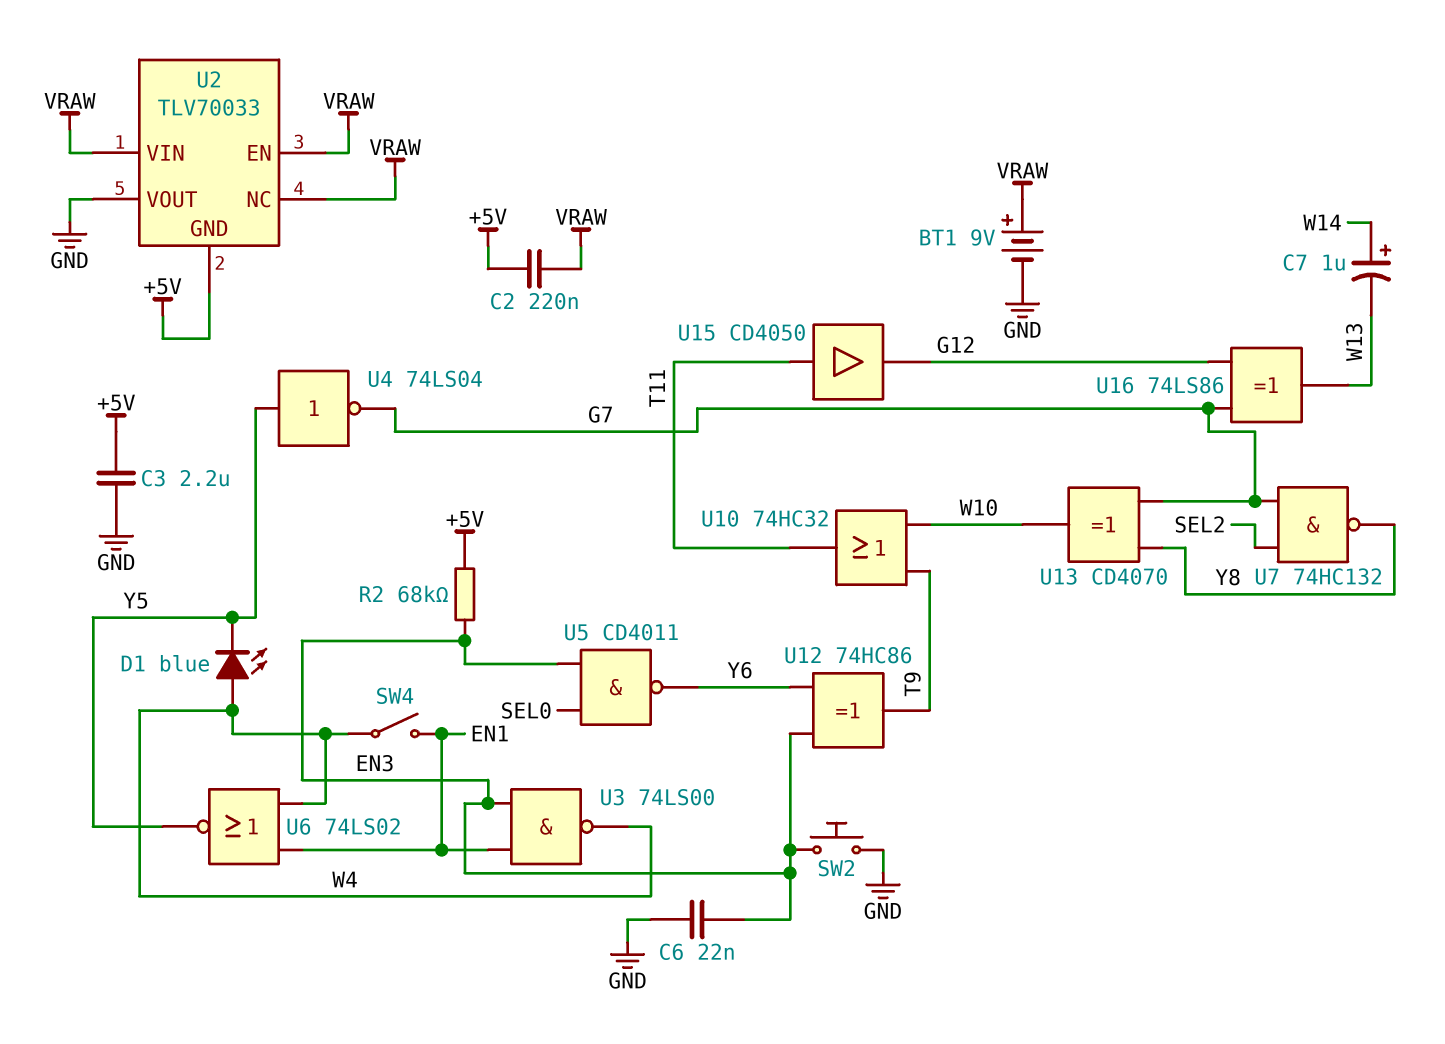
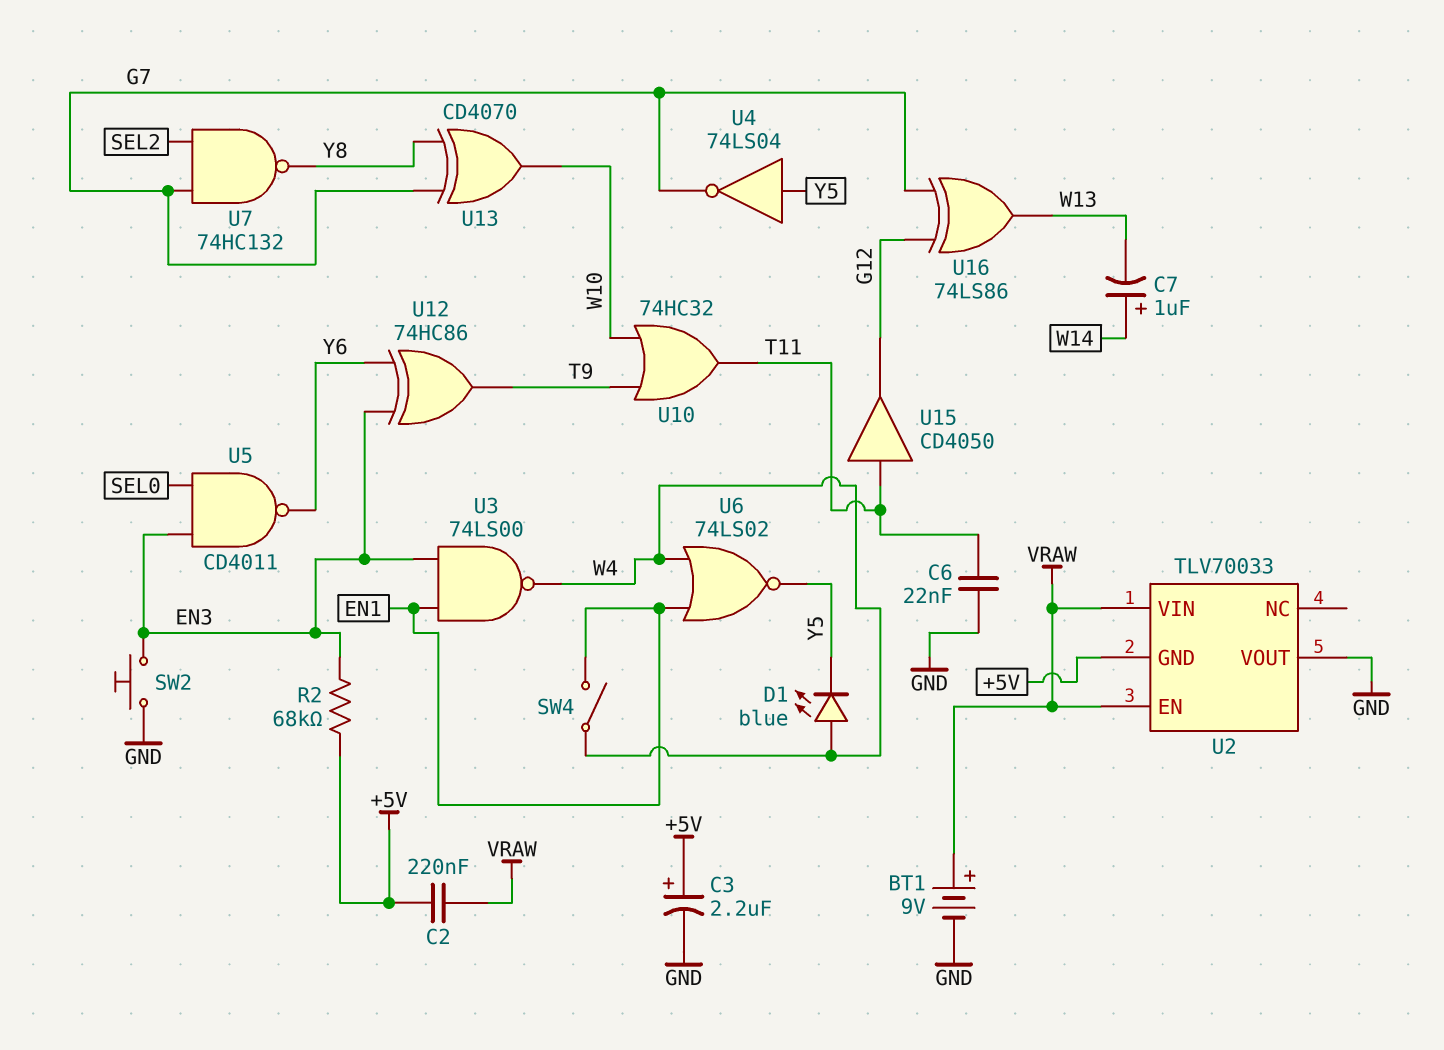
C3: 2.2uF (+5V, GND) -> 2.2uF (plus +5V, minus GND)
C6: 22nF (EN3, GND) -> 22nF (GND, T11)
U2 pin NC: VRAW -> none

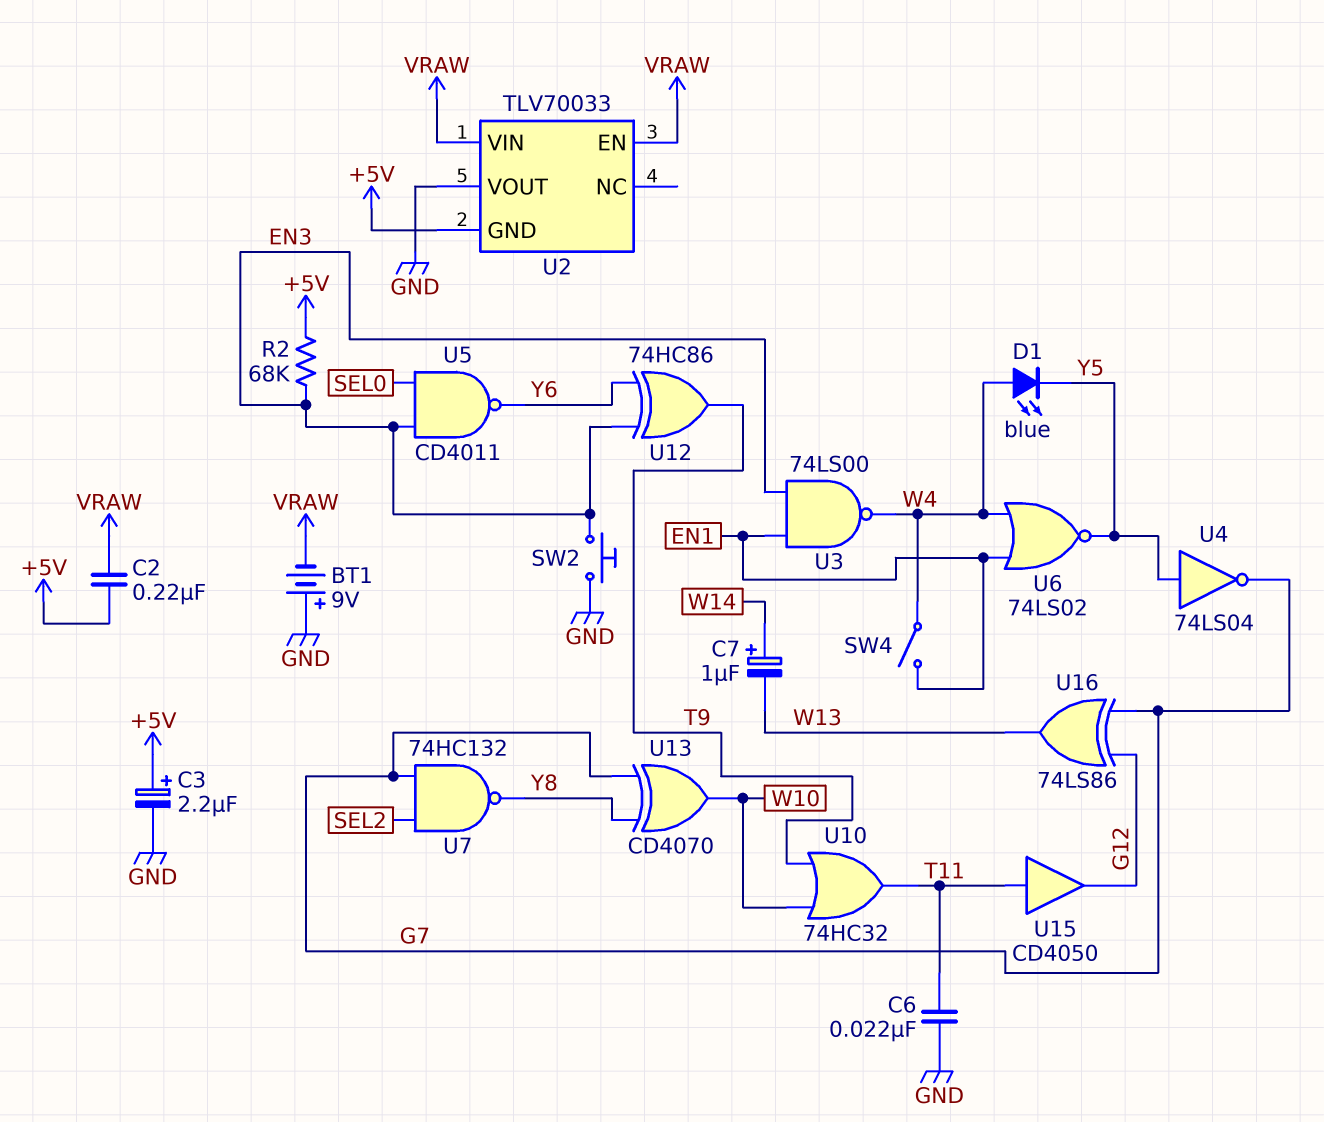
BT1: 9V (plus VRAW, minus GND) -> 9V (plus GND, minus VRAW)

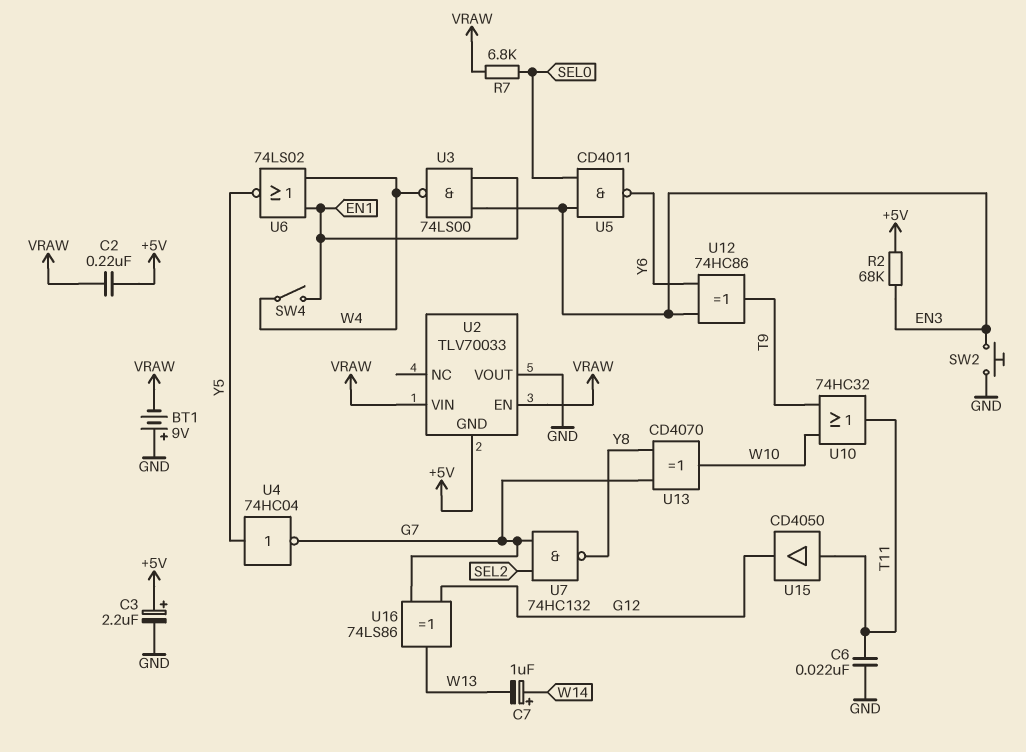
D1: LED blue (A W4, K Y5) -> none
R7: none -> 6.8k (SEL0, VRAW)
U4: NOT 74LS04 (in Y5, out G7) -> NOT 74HC04 (in Y5, out G7)

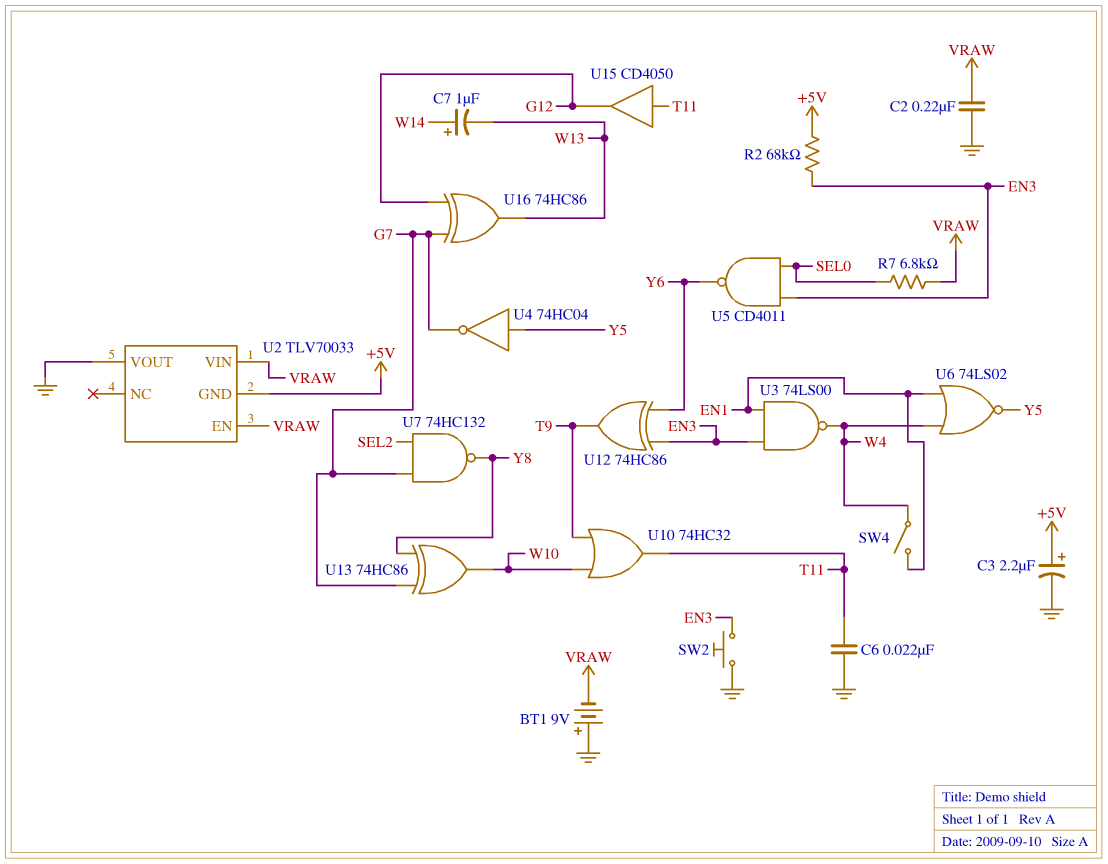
C2: 220nF (+5V, VRAW) -> 220nF (GND, VRAW)
U13: XOR CD4070 (in G7, in Y8, out W10) -> XOR 74HC86 (in G7, in Y8, out W10)
U16: XOR 74LS86 (in G7, in G12, out W13) -> XOR 74HC86 (in G7, in G12, out W13)

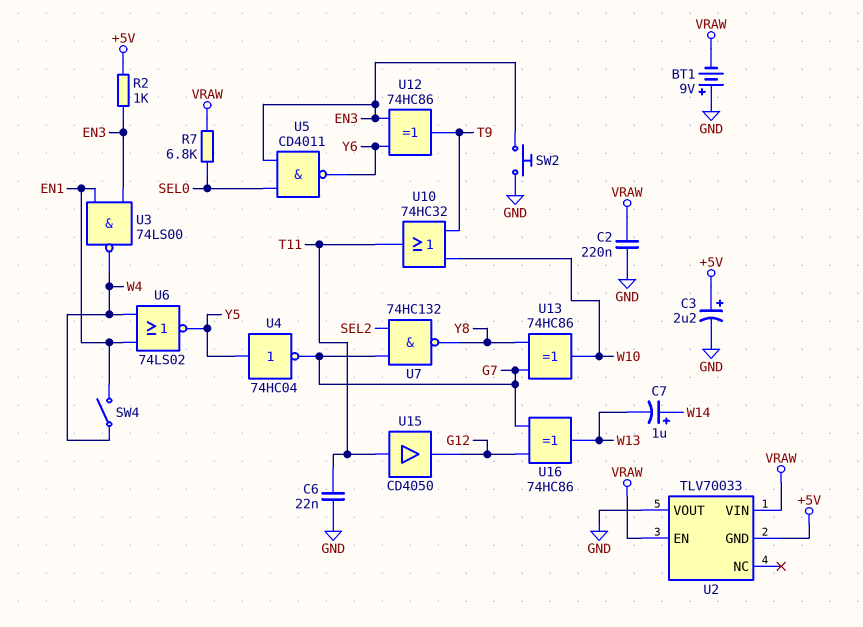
R2: 68k (+5V, EN3) -> 1k (+5V, EN3)

